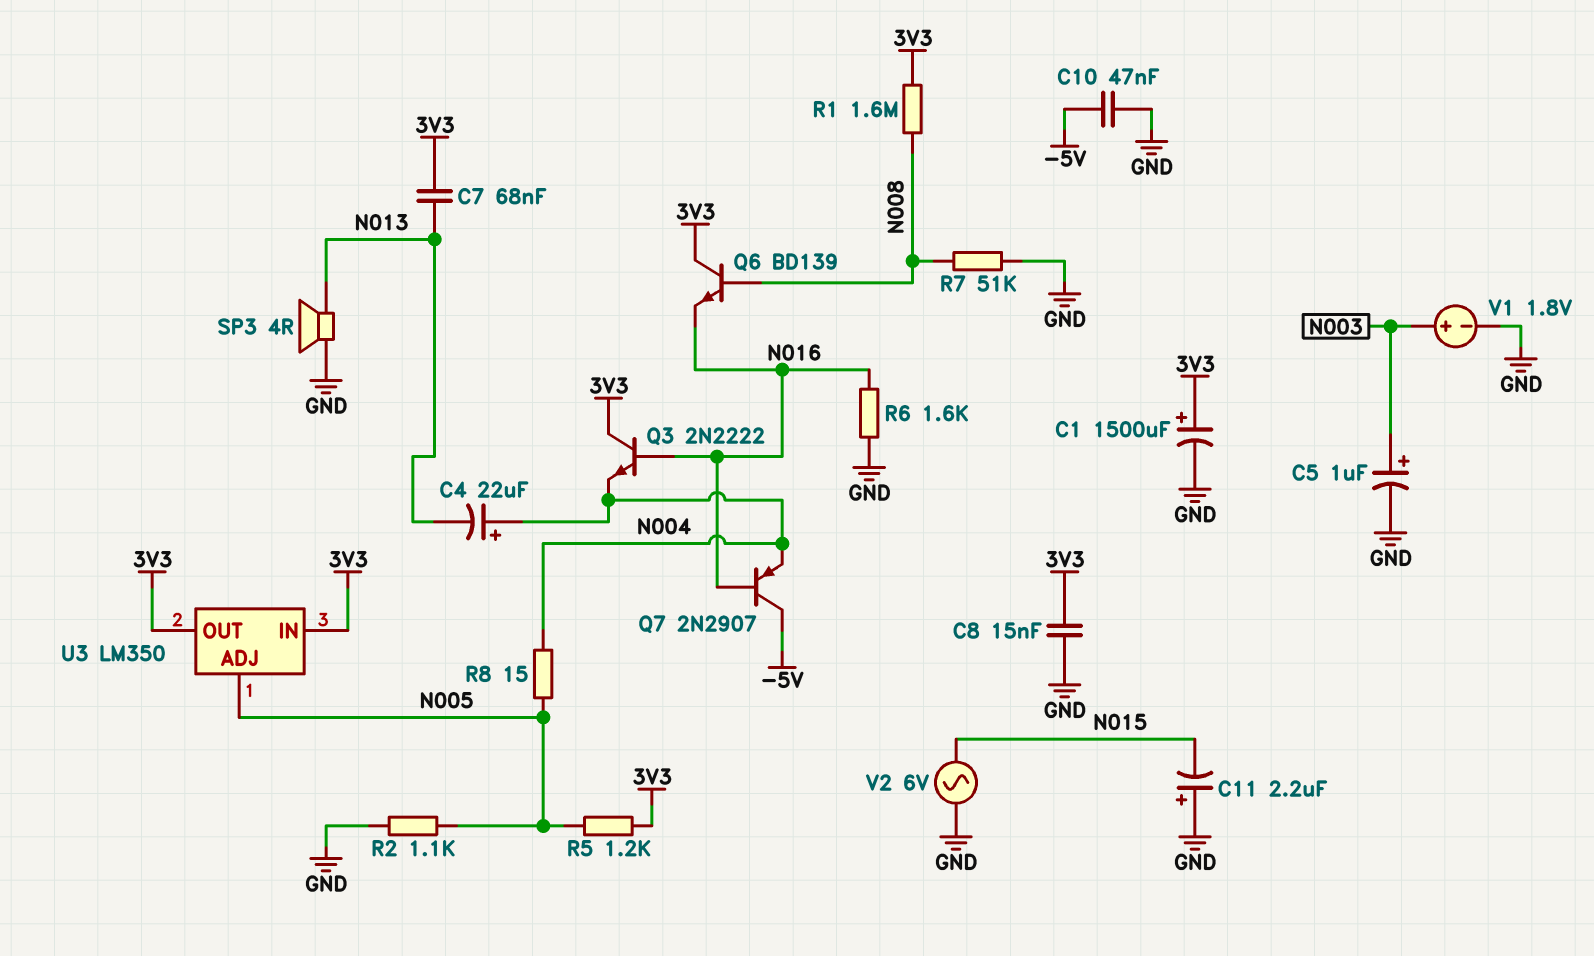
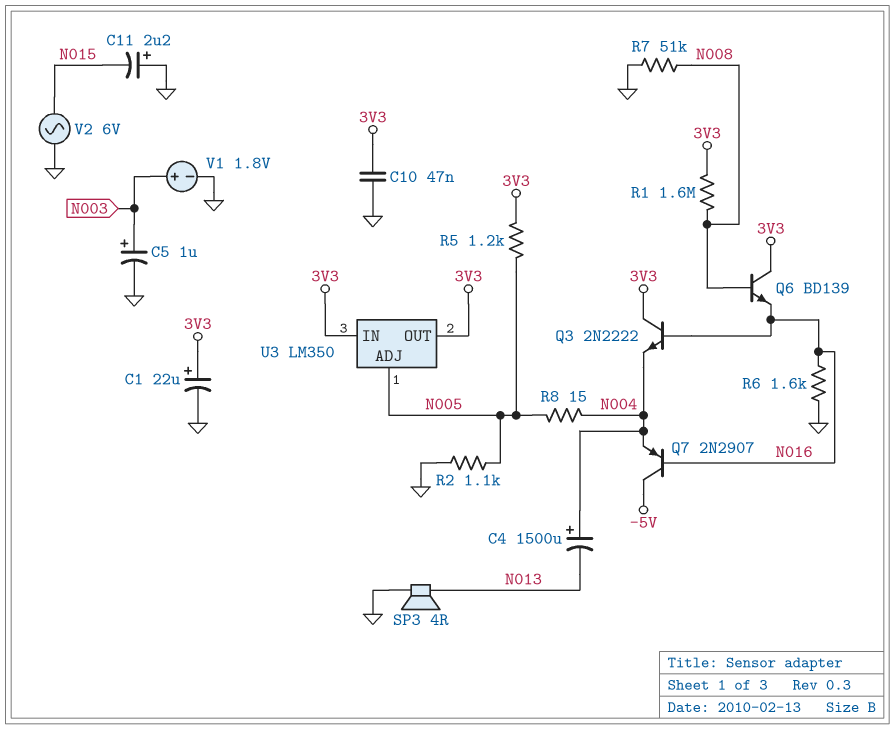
C1: 1500uF (plus 3V3, minus GND) -> 22uF (plus 3V3, minus GND)
C4: 22uF (plus N004, minus N013) -> 1500uF (plus N004, minus N013)
C7: 68nF (3V3, N013) -> none
C8: 15nF (3V3, GND) -> none
C10: 47nF (-5V, GND) -> 47nF (3V3, GND)

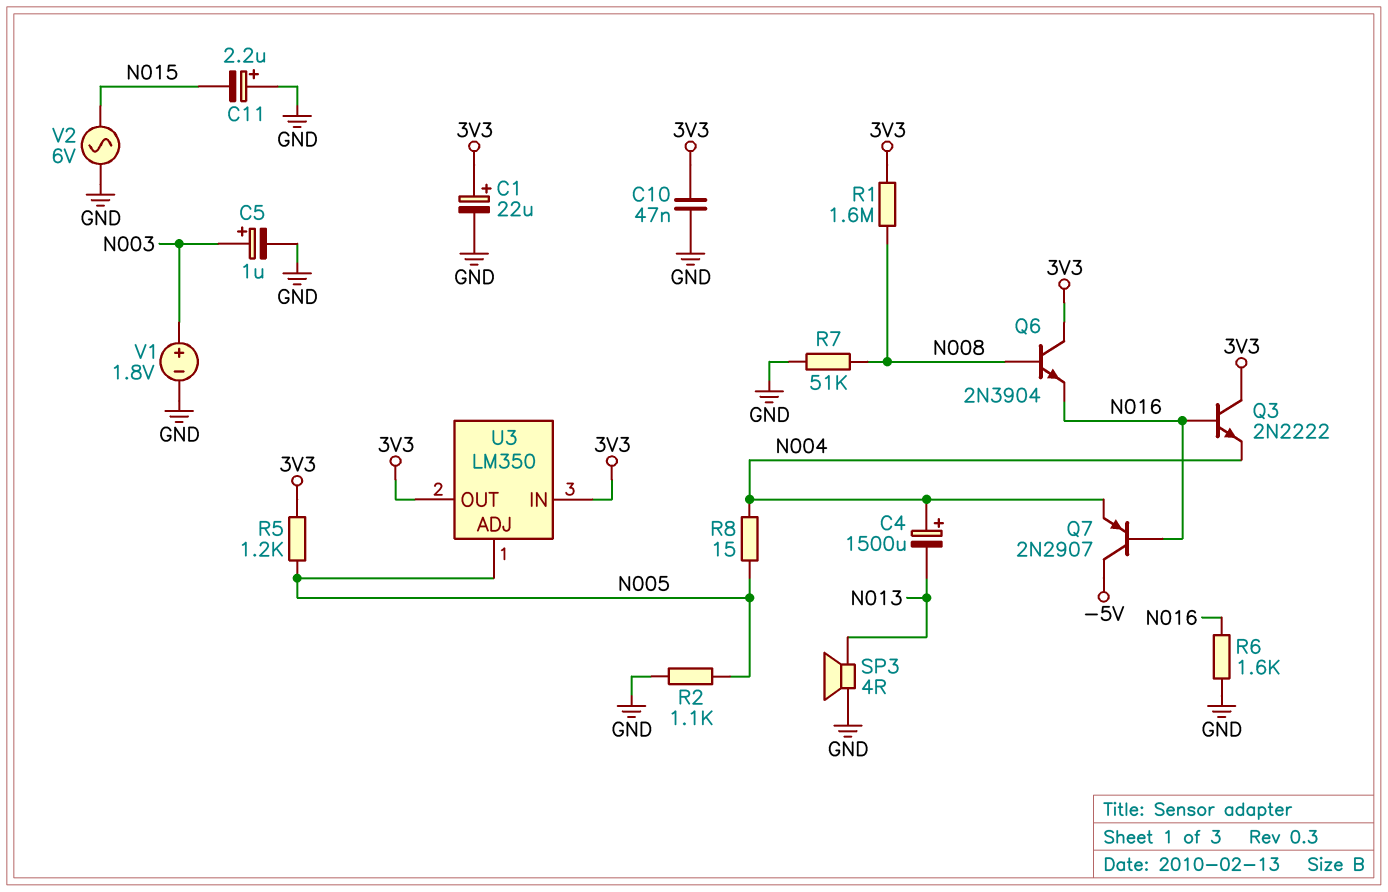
Q6: NPN BD139 (B N008, C 3V3, E N016) -> NPN 2N3904 (B N008, C 3V3, E N016)

